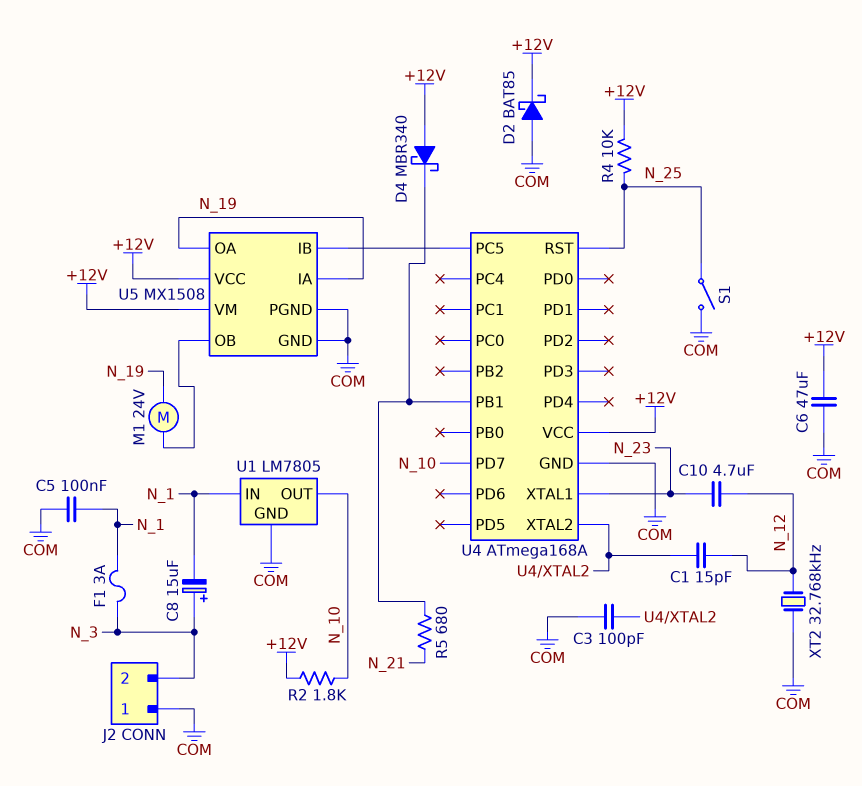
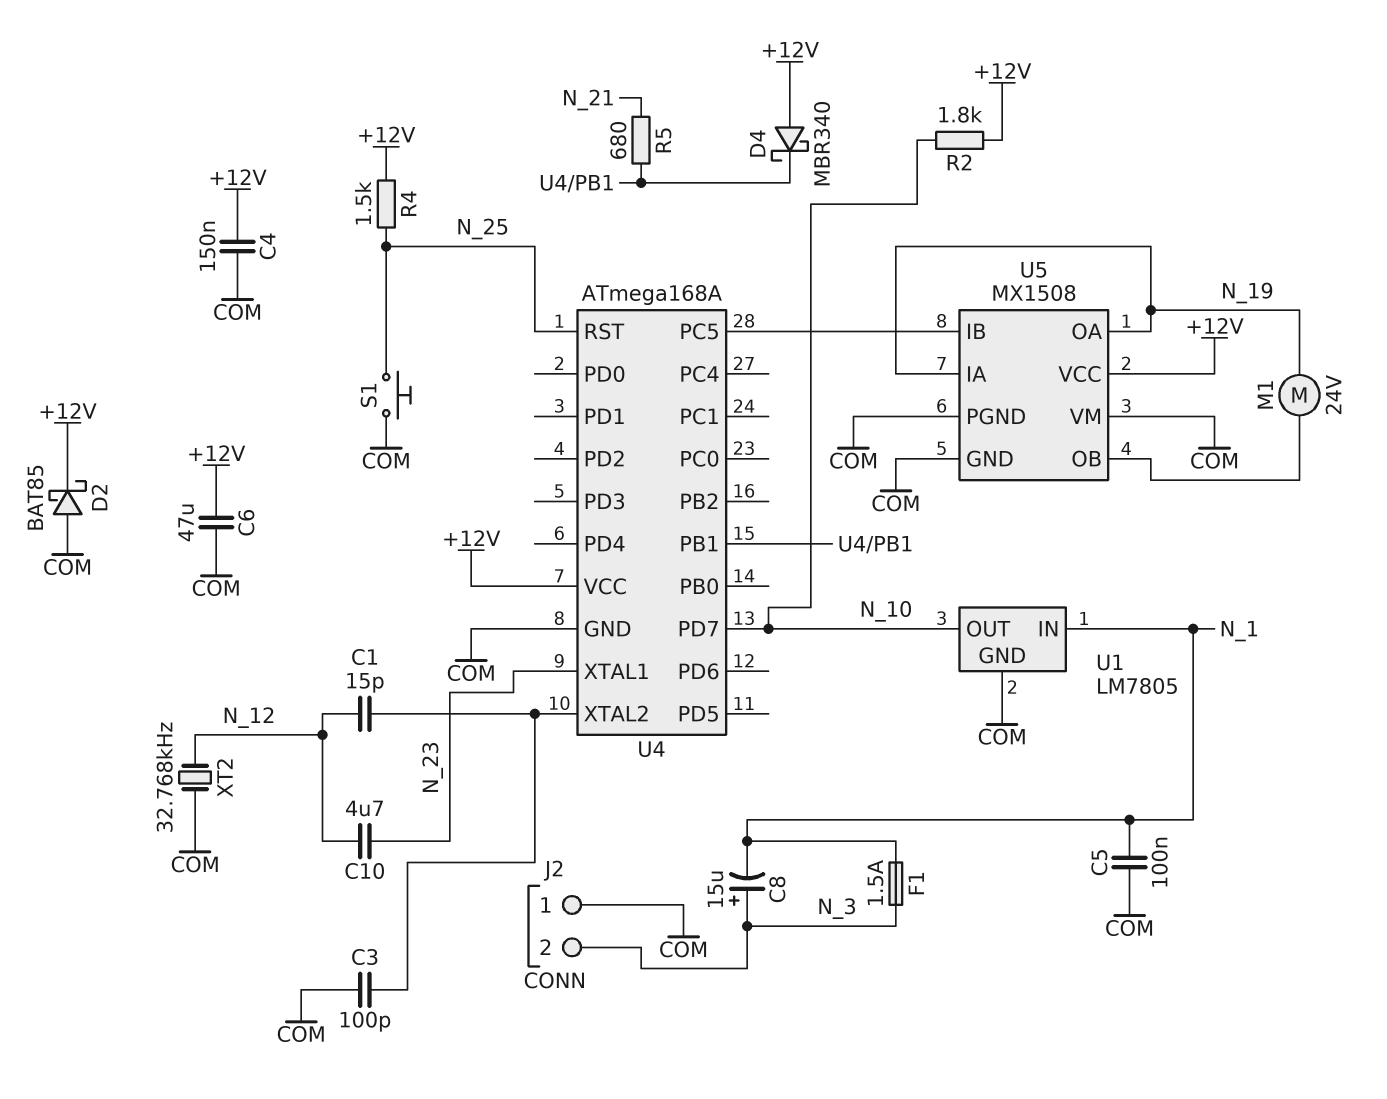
C4: none -> 150nF (+12V, COM)
F1: 3A (N_1, N_3) -> 1.5A (N_1, N_3)
R4: 10k (+12V, N_25) -> 1.5k (+12V, N_25)
S1: switch (COM, N_25) -> button (COM, N_25)
U5 pin VM: +12V -> COM

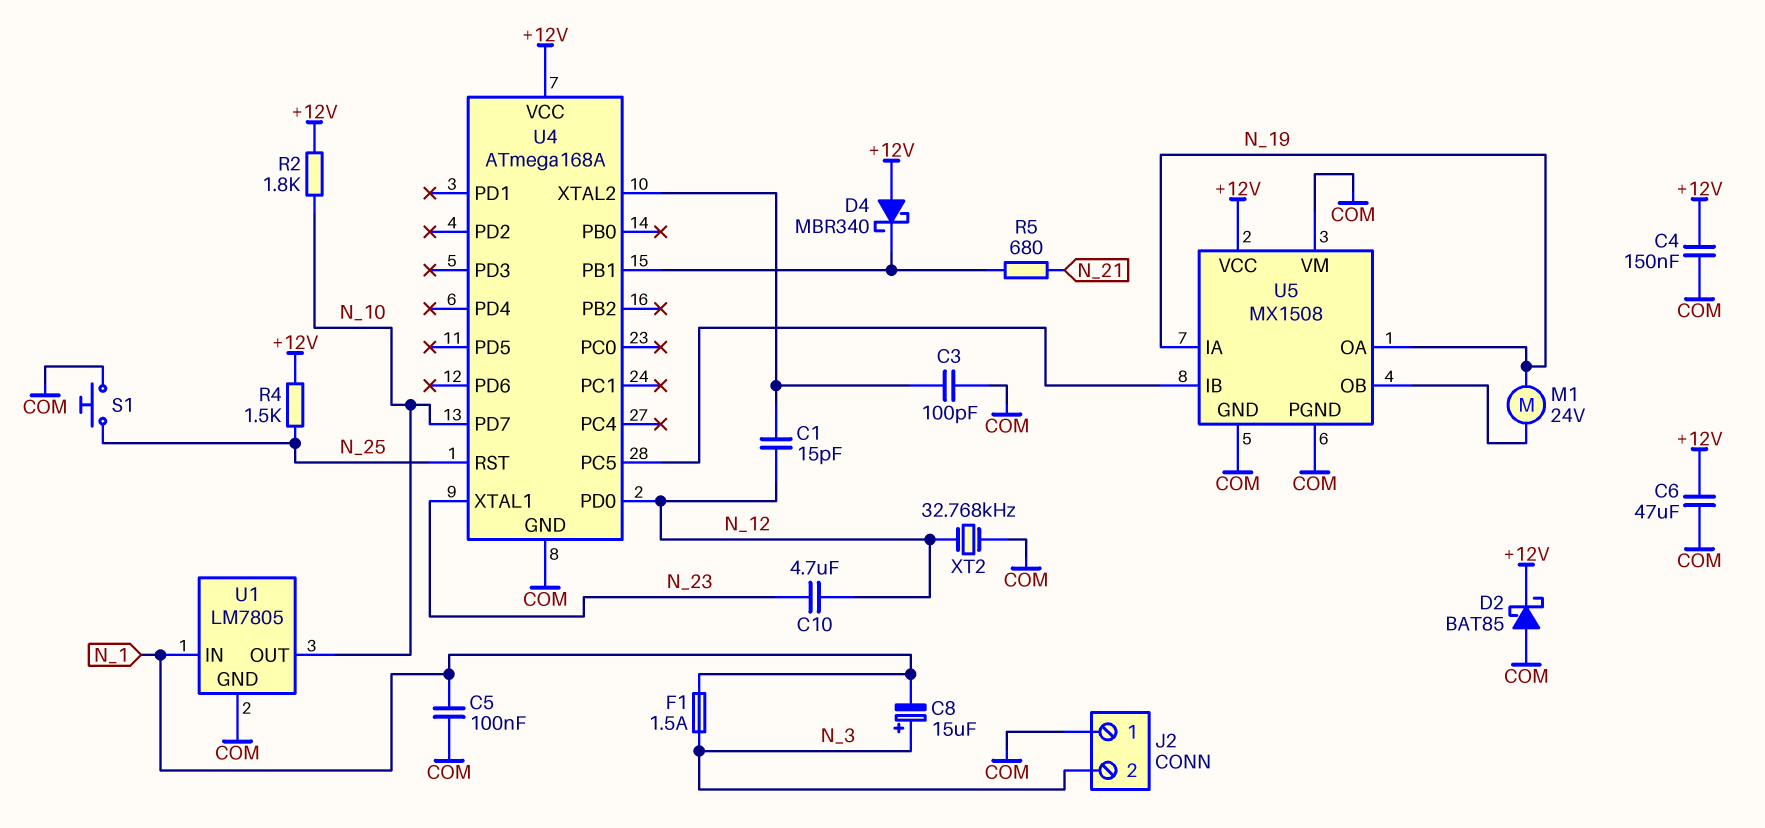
U4 pin PD0: none -> N_12

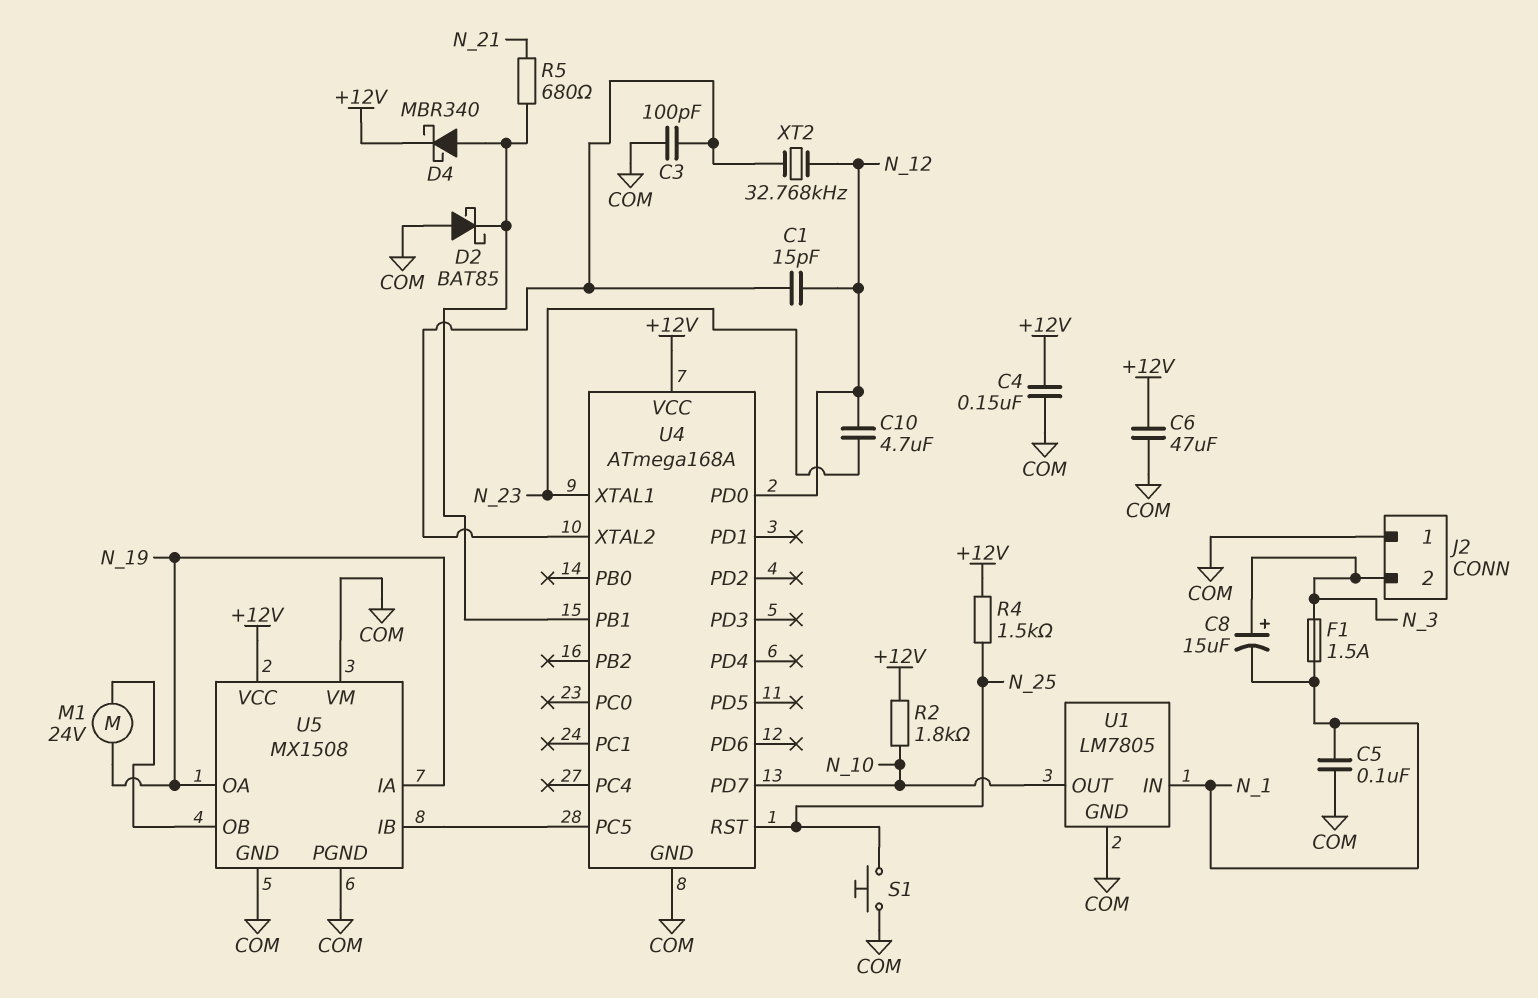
D2: schottky BAT85 (A COM, K +12V) -> schottky BAT85 (A COM, K U4/PB1)
D4: schottky MBR340 (A +12V, K U4/PB1) -> schottky MBR340 (A U4/PB1, K +12V)
XT2: 32.768kHz (COM, N_12) -> 32.768kHz (N_12, U4/XTAL2)

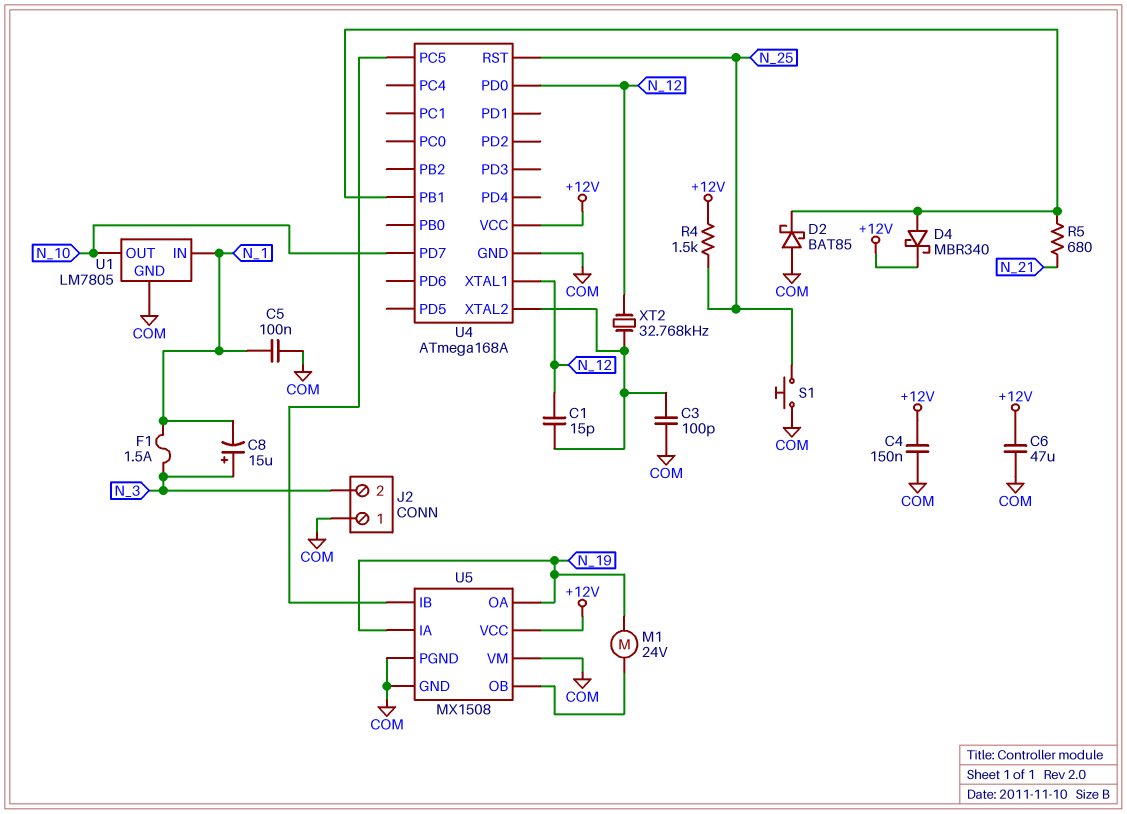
C10: 4.7uF (N_12, N_23) -> none
R2: 1.8k (+12V, N_10) -> none
U4 pin XTAL1: N_23 -> N_12

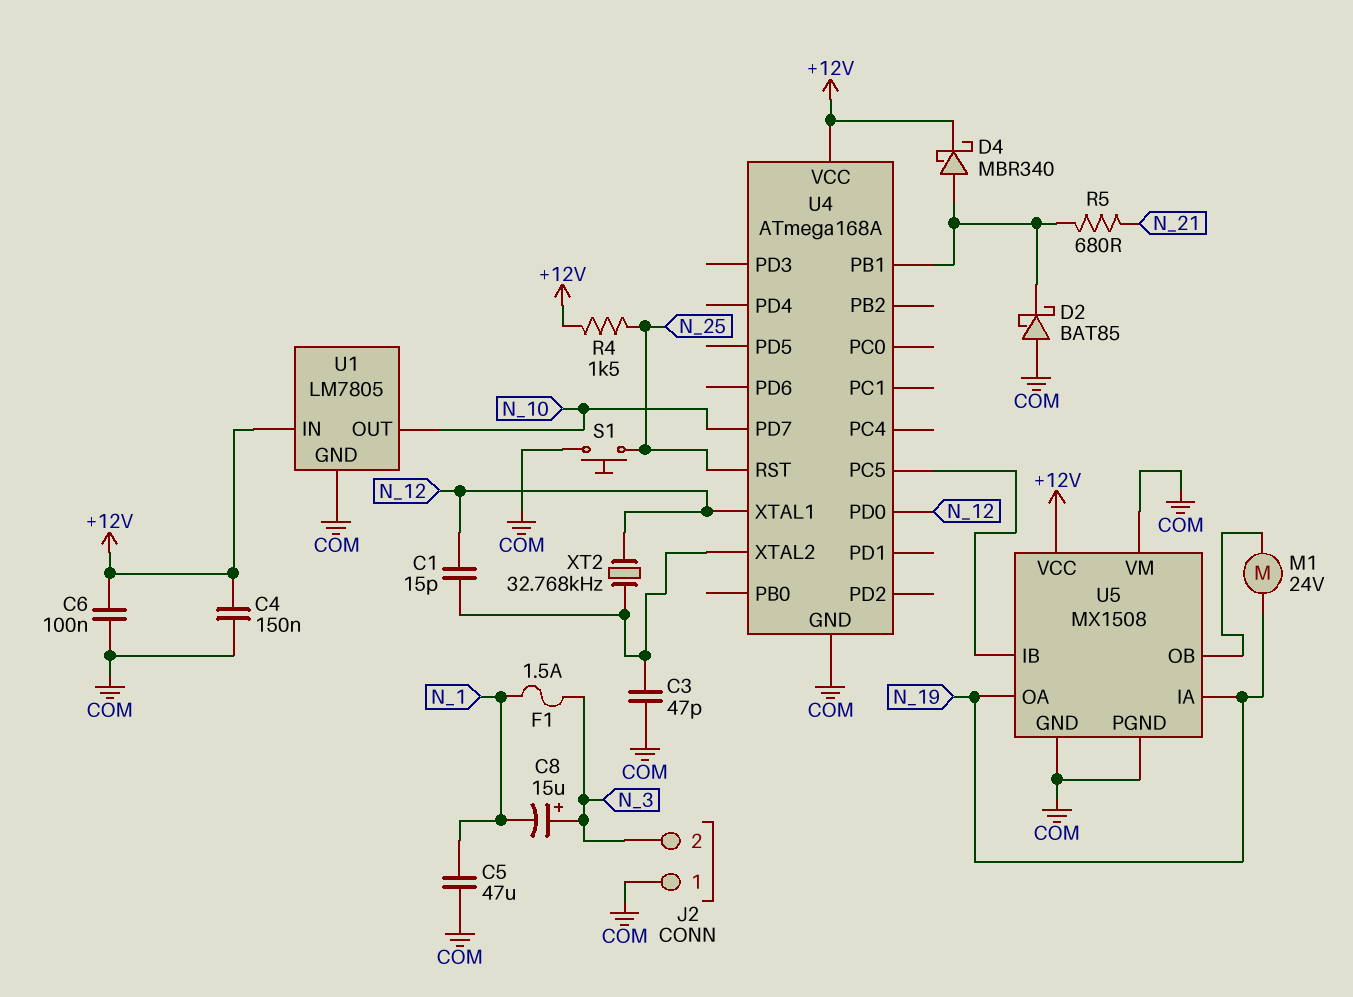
C3: 100pF (COM, U4/XTAL2) -> 47pF (COM, U4/XTAL2)
C5: 100nF (COM, N_1) -> 47uF (COM, N_1)
C6: 47uF (+12V, COM) -> 100nF (+12V, COM)
U1 pin IN: N_1 -> +12V

